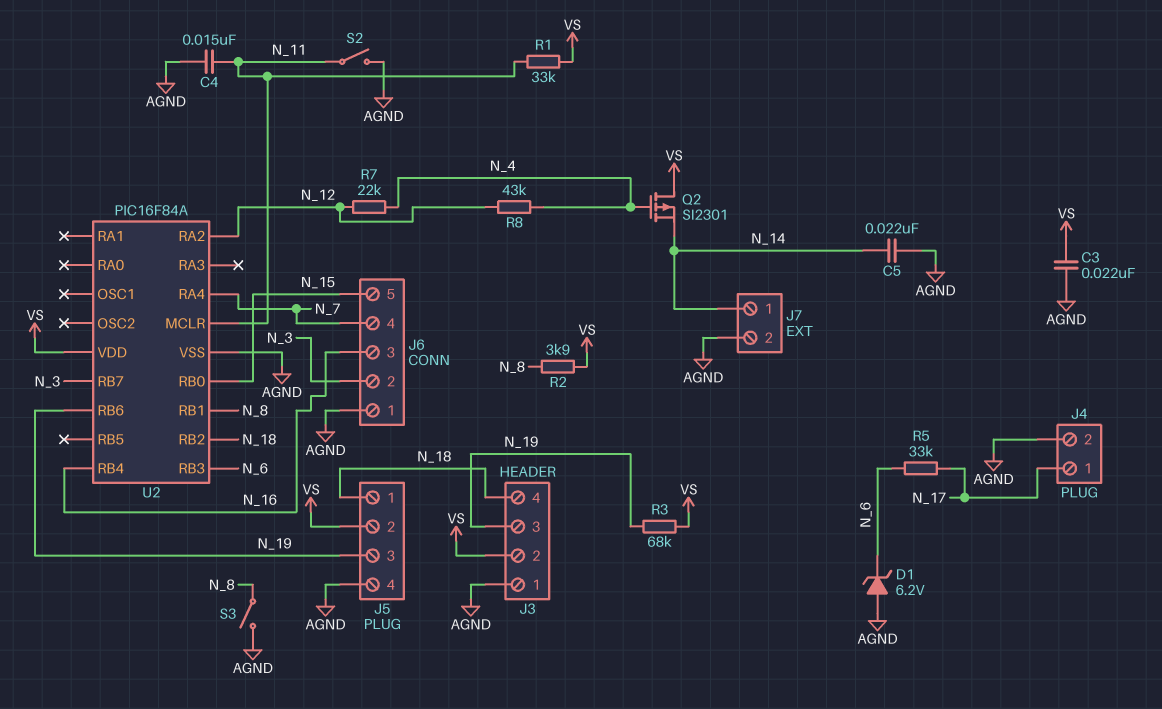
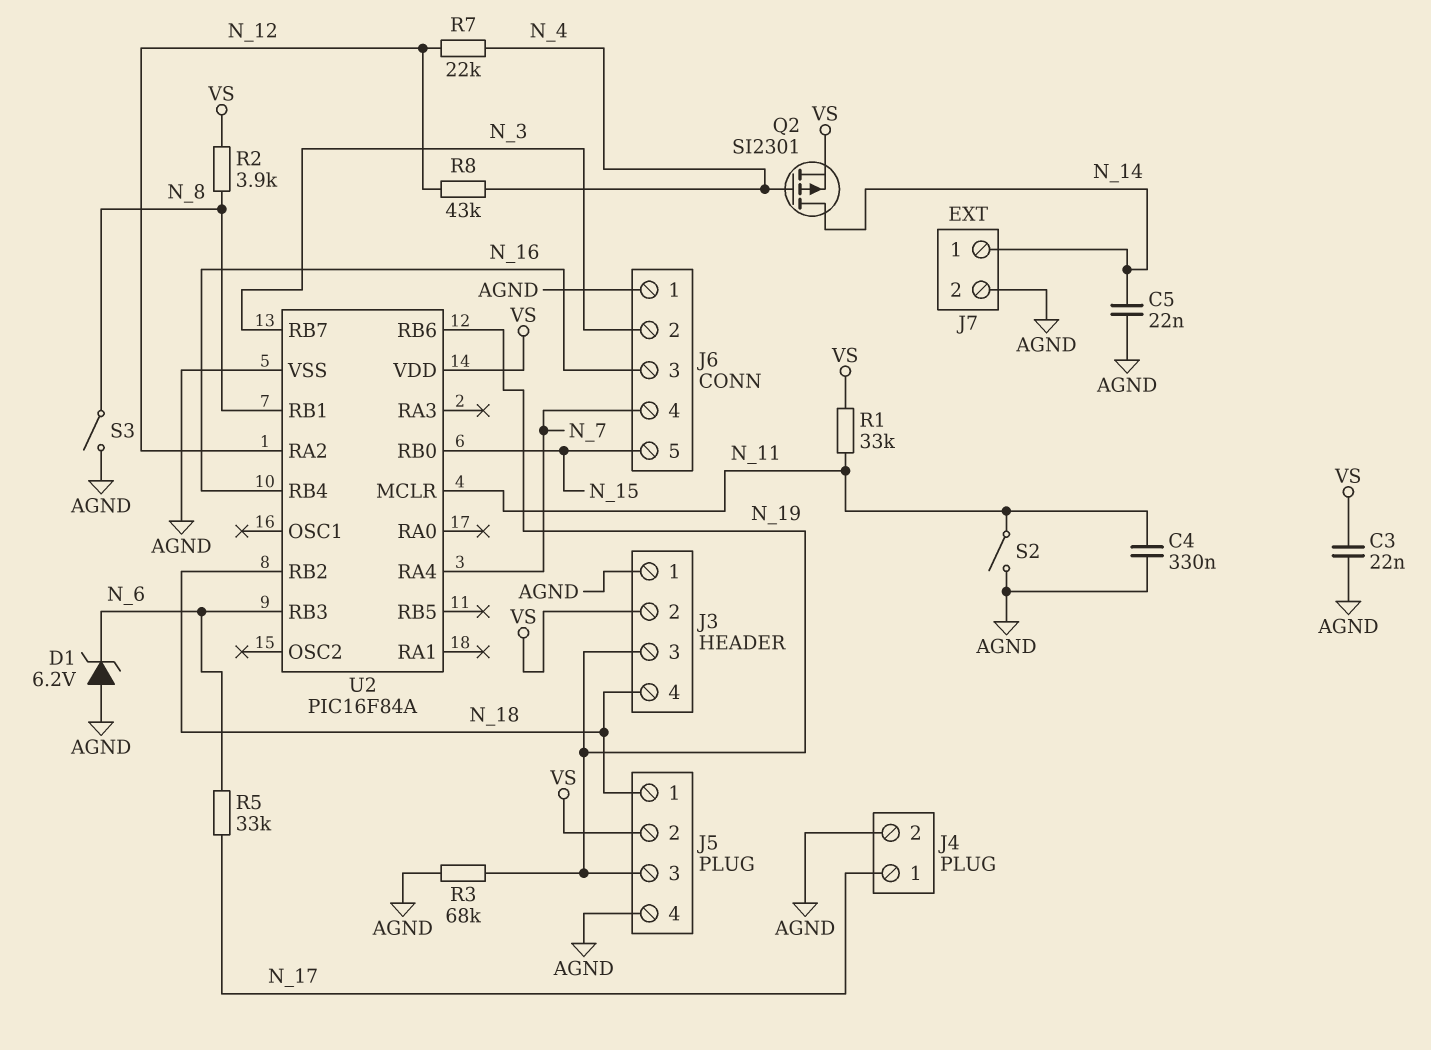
C4: 15nF (AGND, N_11) -> 330nF (AGND, N_11)
Q2: PMOS SI2301 (G N_4, D VS, S N_14) -> PMOS SI2301 (G N_4, D N_14, S VS)
R3: 68k (N_19, VS) -> 68k (AGND, N_19)

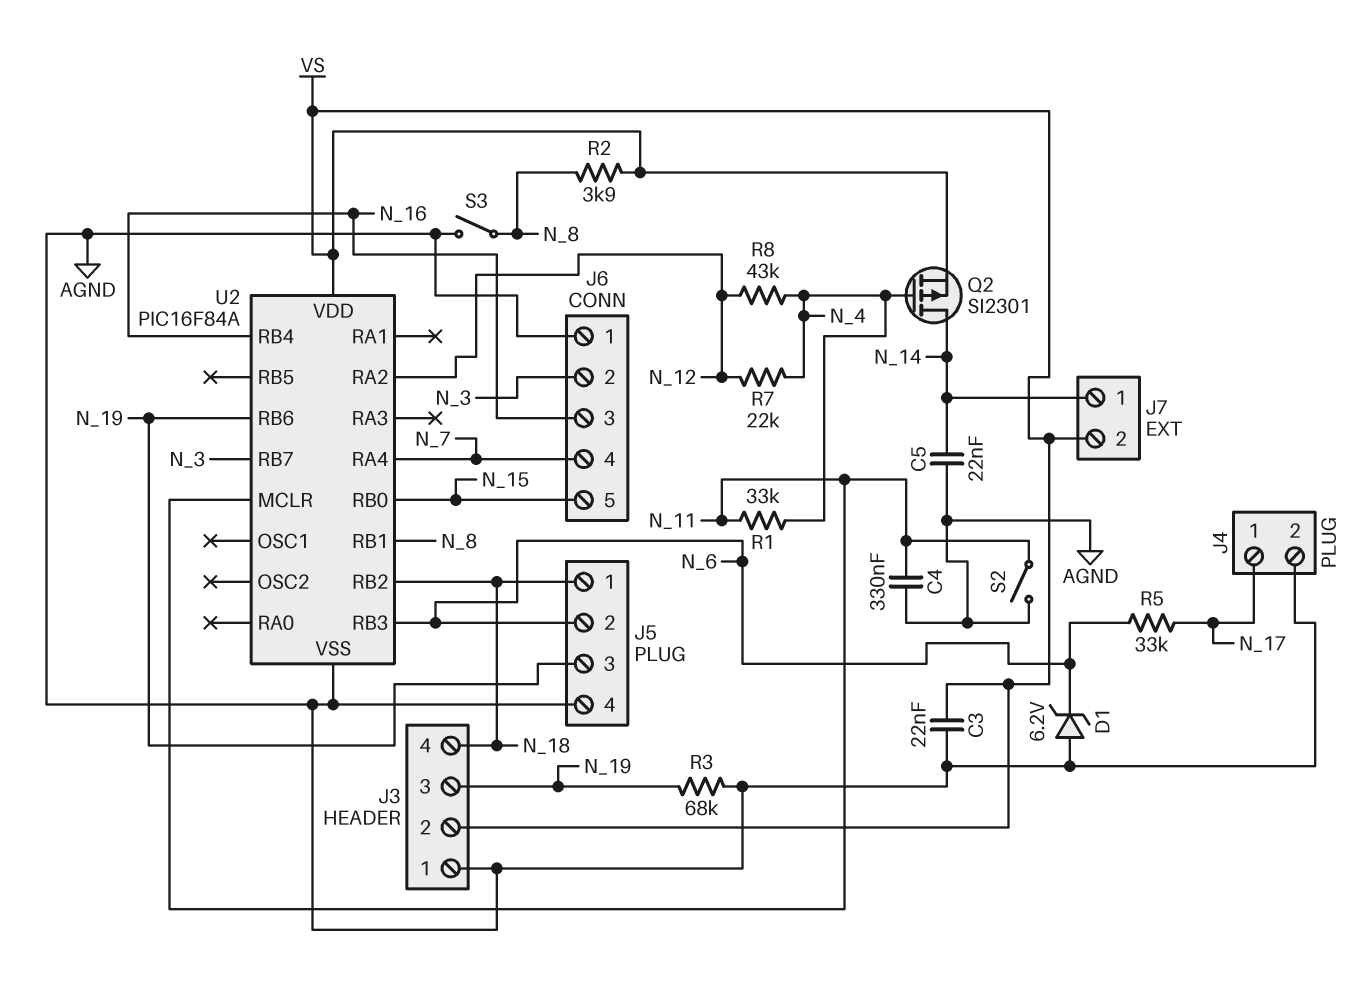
J5 pin 2: VS -> N_6
J7 pin 2: AGND -> VS
R1: 33k (N_11, VS) -> 33k (N_4, N_11)

